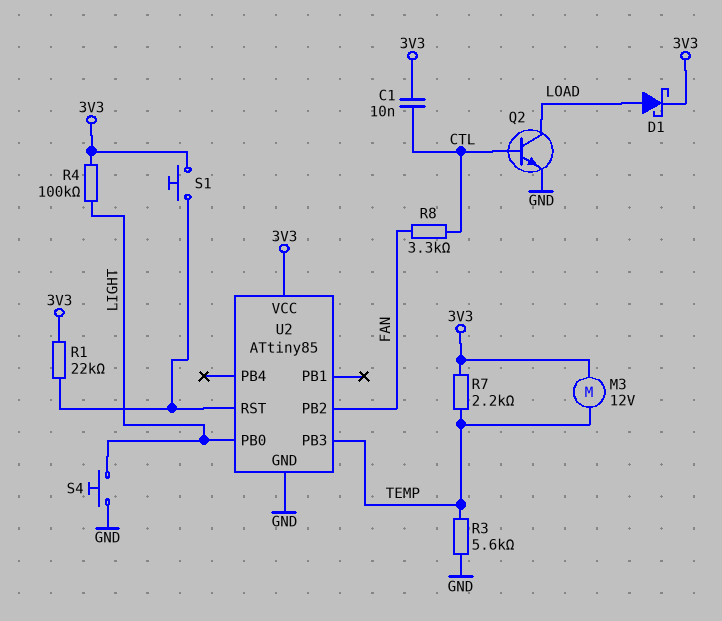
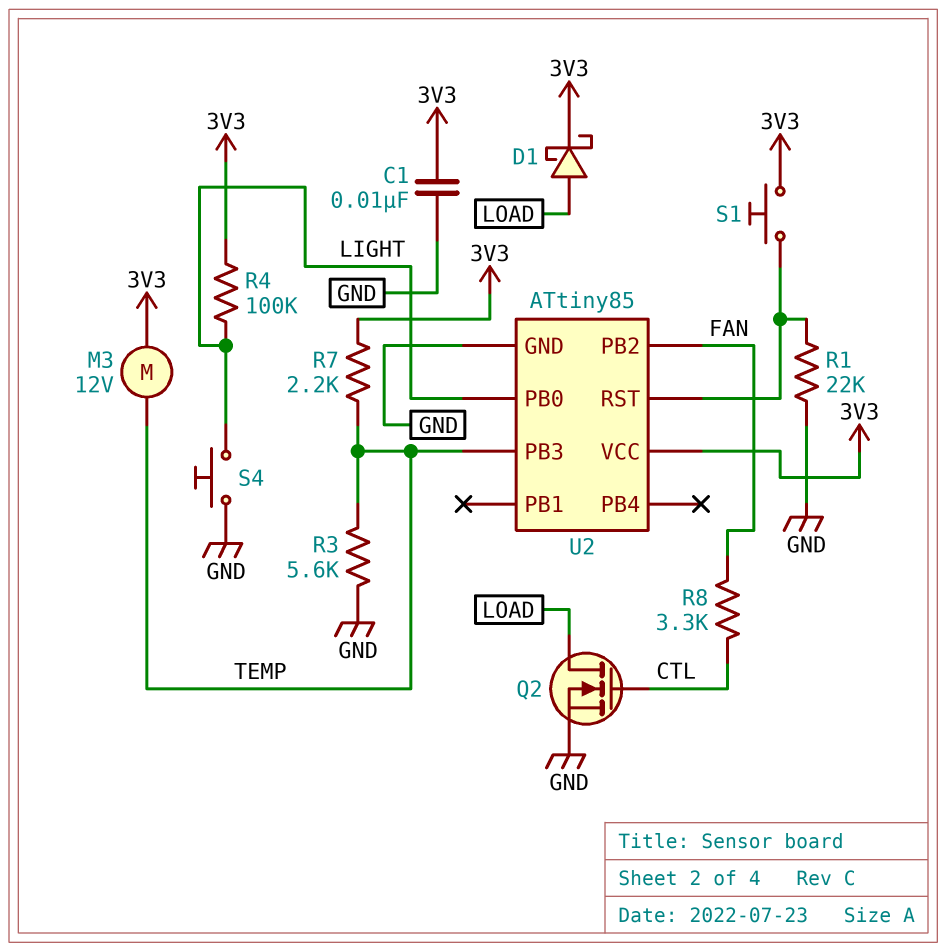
C1: 10nF (3V3, CTL) -> 10nF (3V3, GND)
Q2: NPN (B CTL, C LOAD, E GND) -> NMOS (G CTL, D LOAD, S GND)
R1: 22k (3V3, U2/RST) -> 22k (GND, U2/RST)

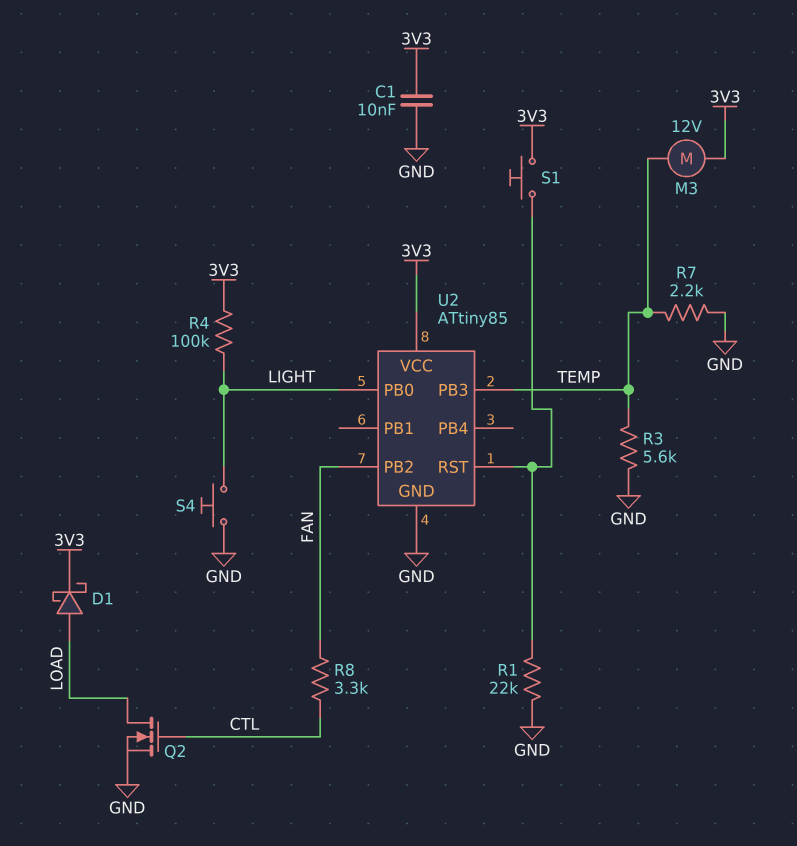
R7: 2.2k (3V3, TEMP) -> 2.2k (GND, TEMP)

